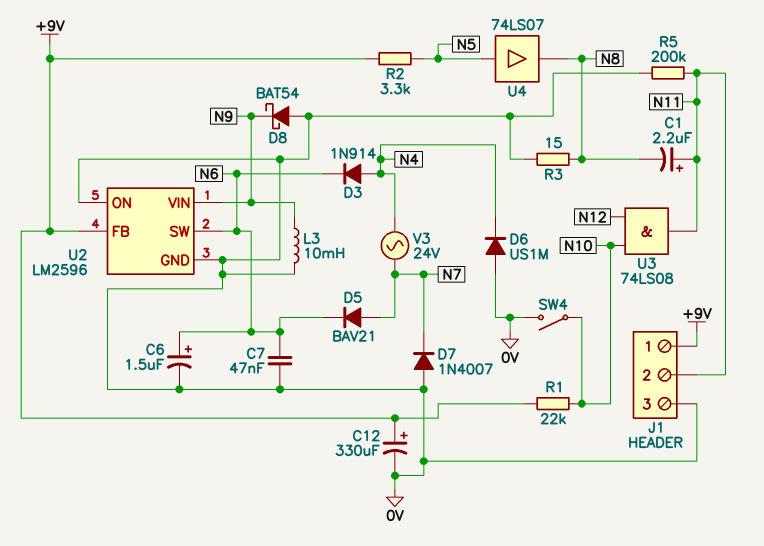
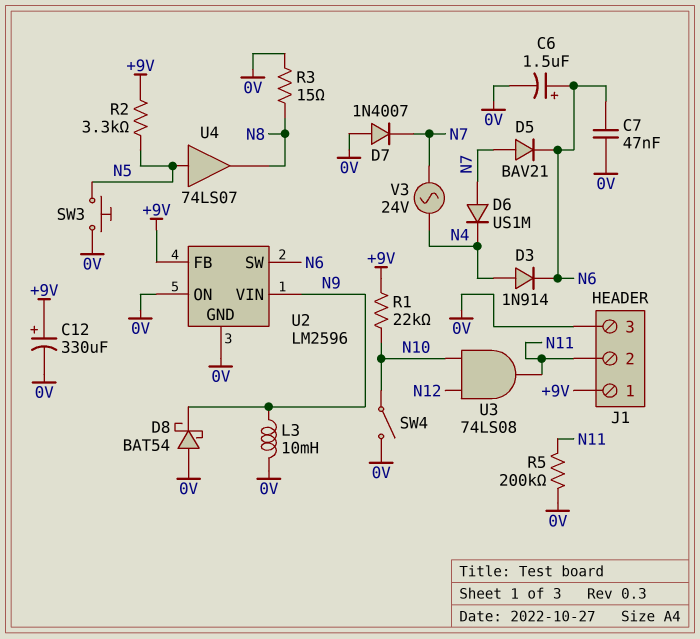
C1: 2.2uF (plus N11, minus N8) -> none
D6: diode US1M (A 0V, K N4) -> diode US1M (A N7, K N4)
SW3: none -> button (0V, N5)

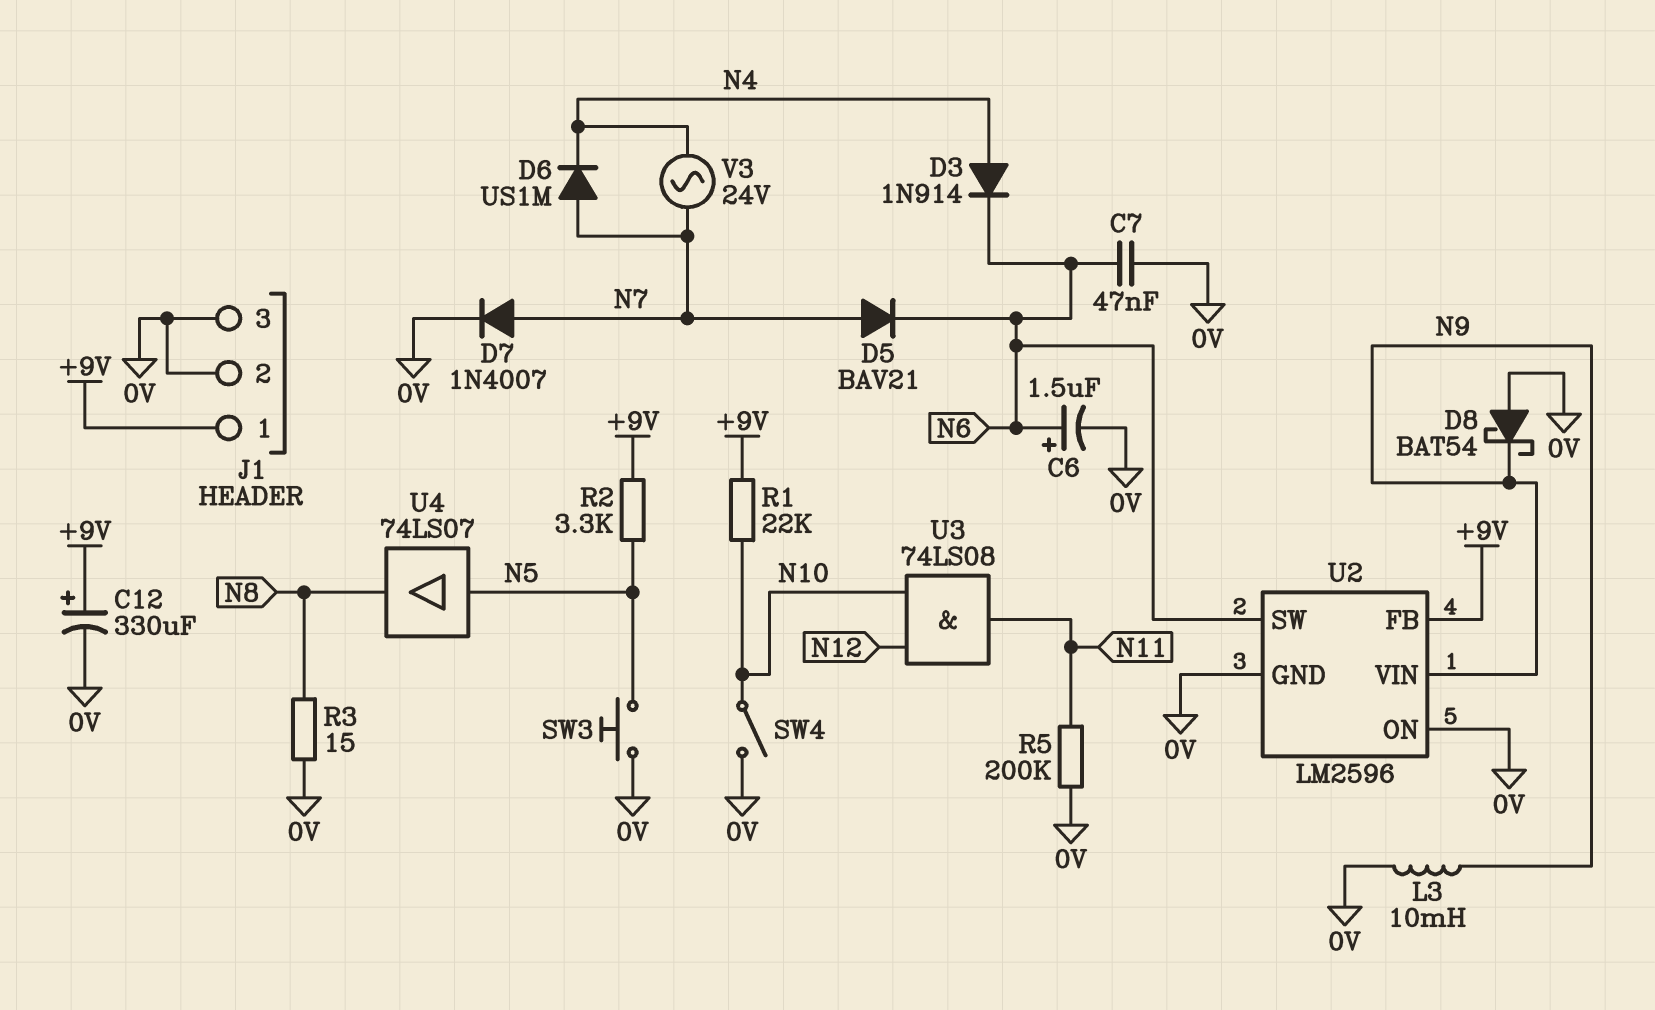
D7: diode 1N4007 (A 0V, K N7) -> diode 1N4007 (A N7, K 0V)
J1 pin 2: N11 -> 0V

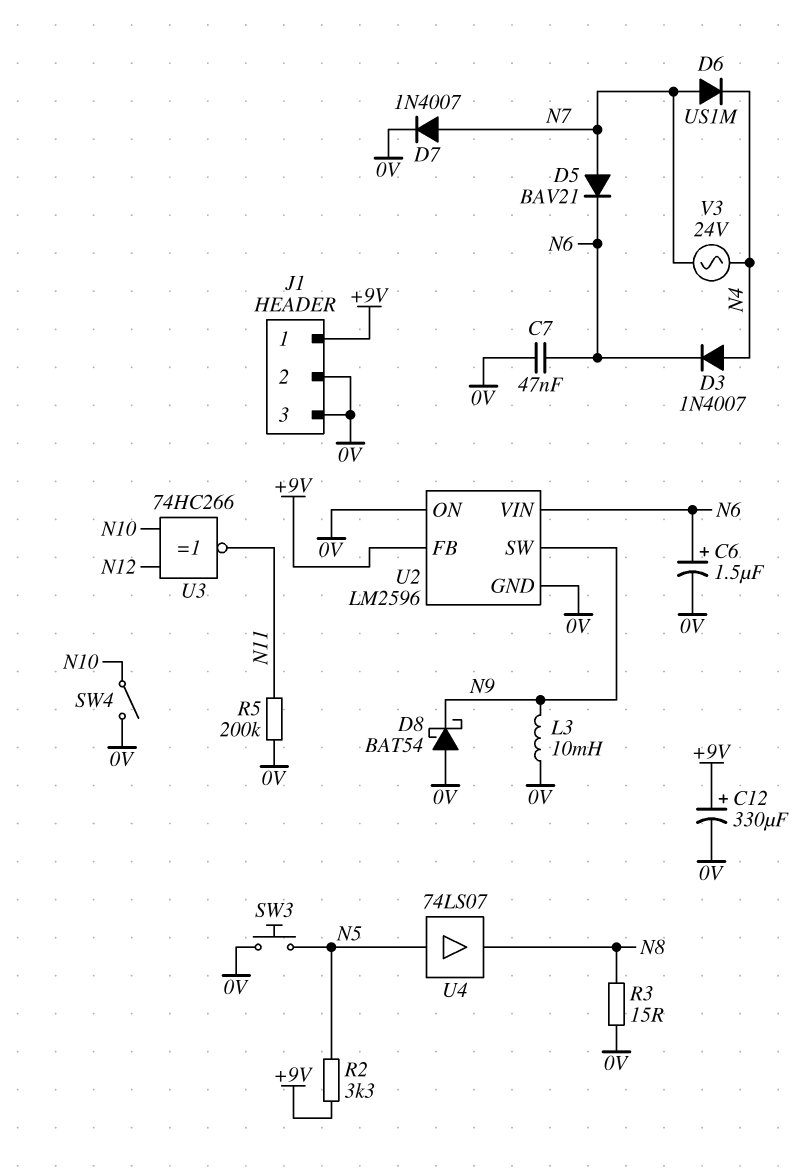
D3: diode 1N914 (A N4, K N6) -> diode 1N4007 (A N4, K N6)
R1: 22k (+9V, N10) -> none
U2 pin SW: N6 -> N9
U2 pin VIN: N9 -> N6
U3: AND 74LS08 (in N10, in N12, out N11) -> XNOR 74HC266 (in N10, in N12, out N11)

